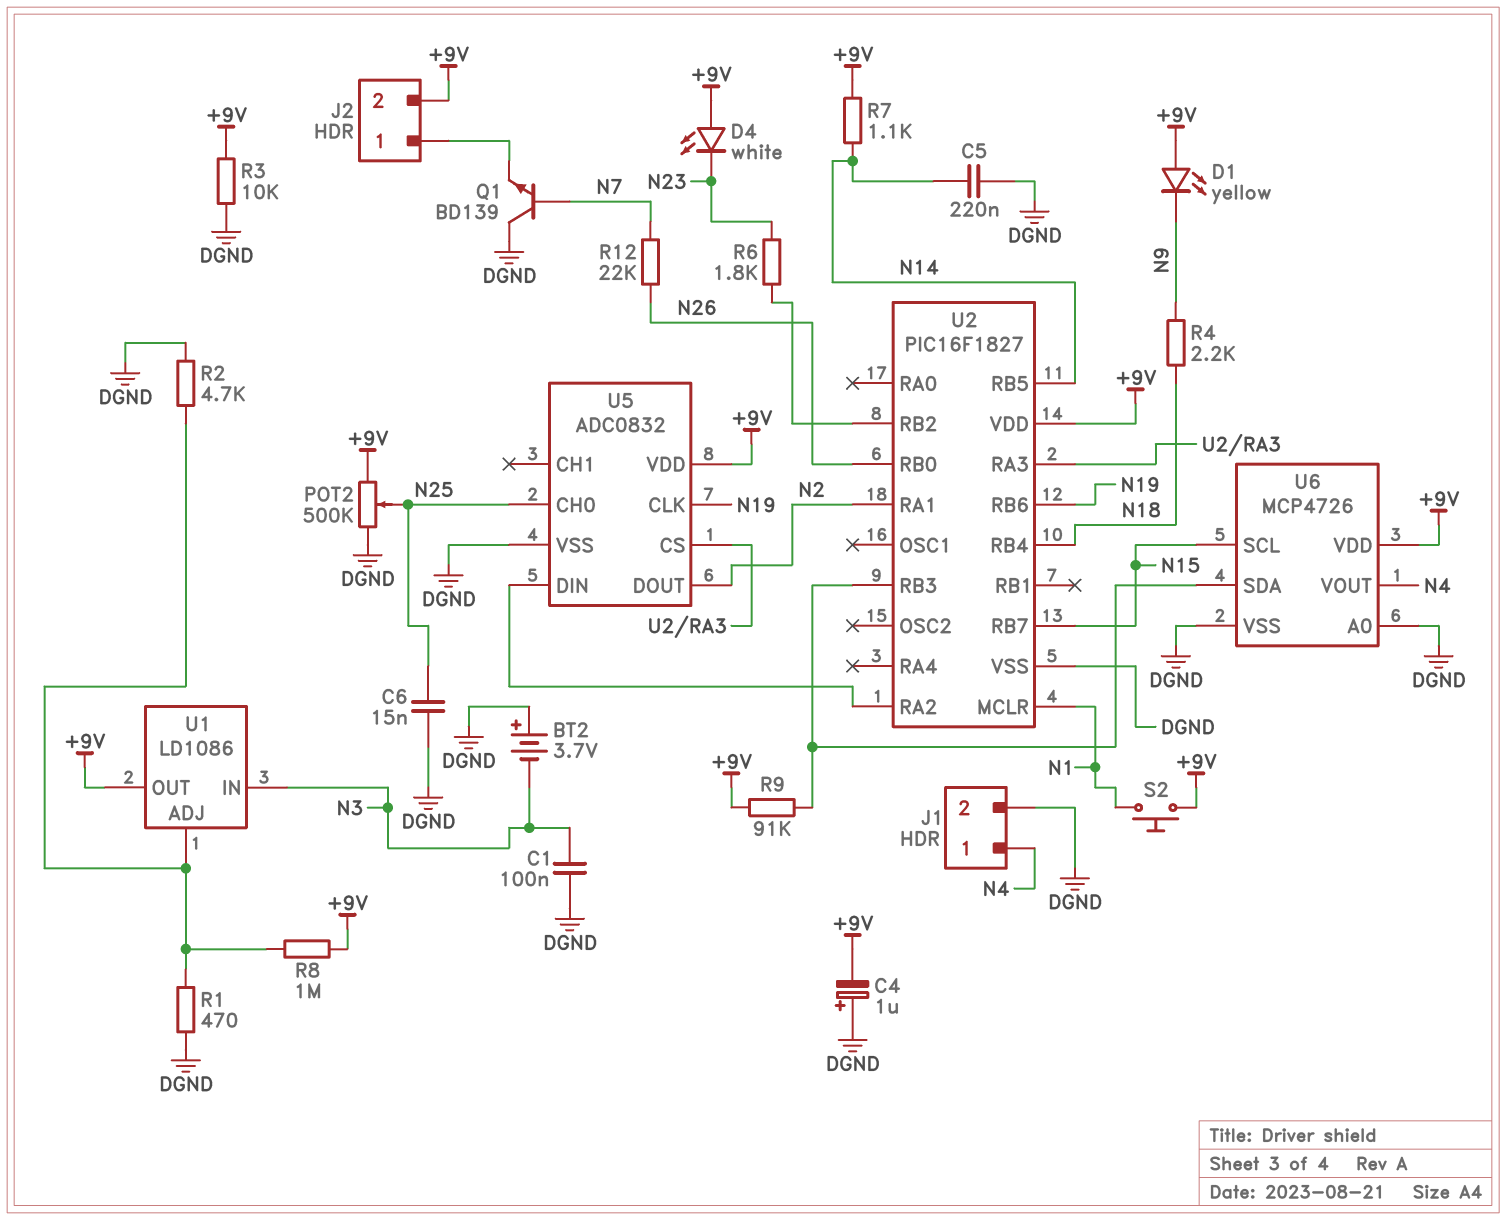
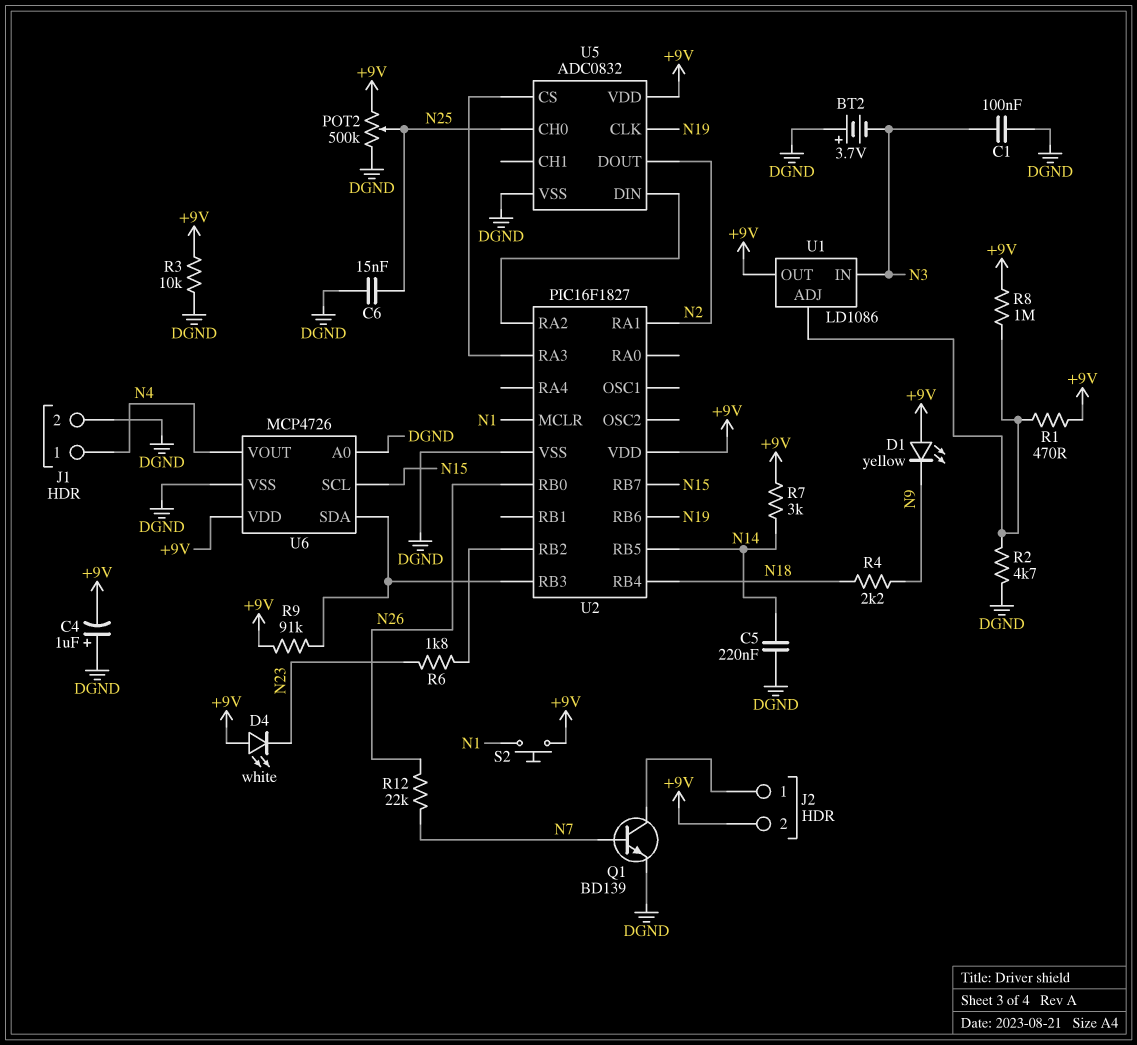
Q1: NPN BD139 (B N7, C DGND, E J2/1) -> NPN BD139 (B N7, C J2/1, E DGND)
R1: 470 (DGND, U1/ADJ) -> 470 (+9V, U1/ADJ)
R7: 1.1k (+9V, N14) -> 3k (+9V, N14)

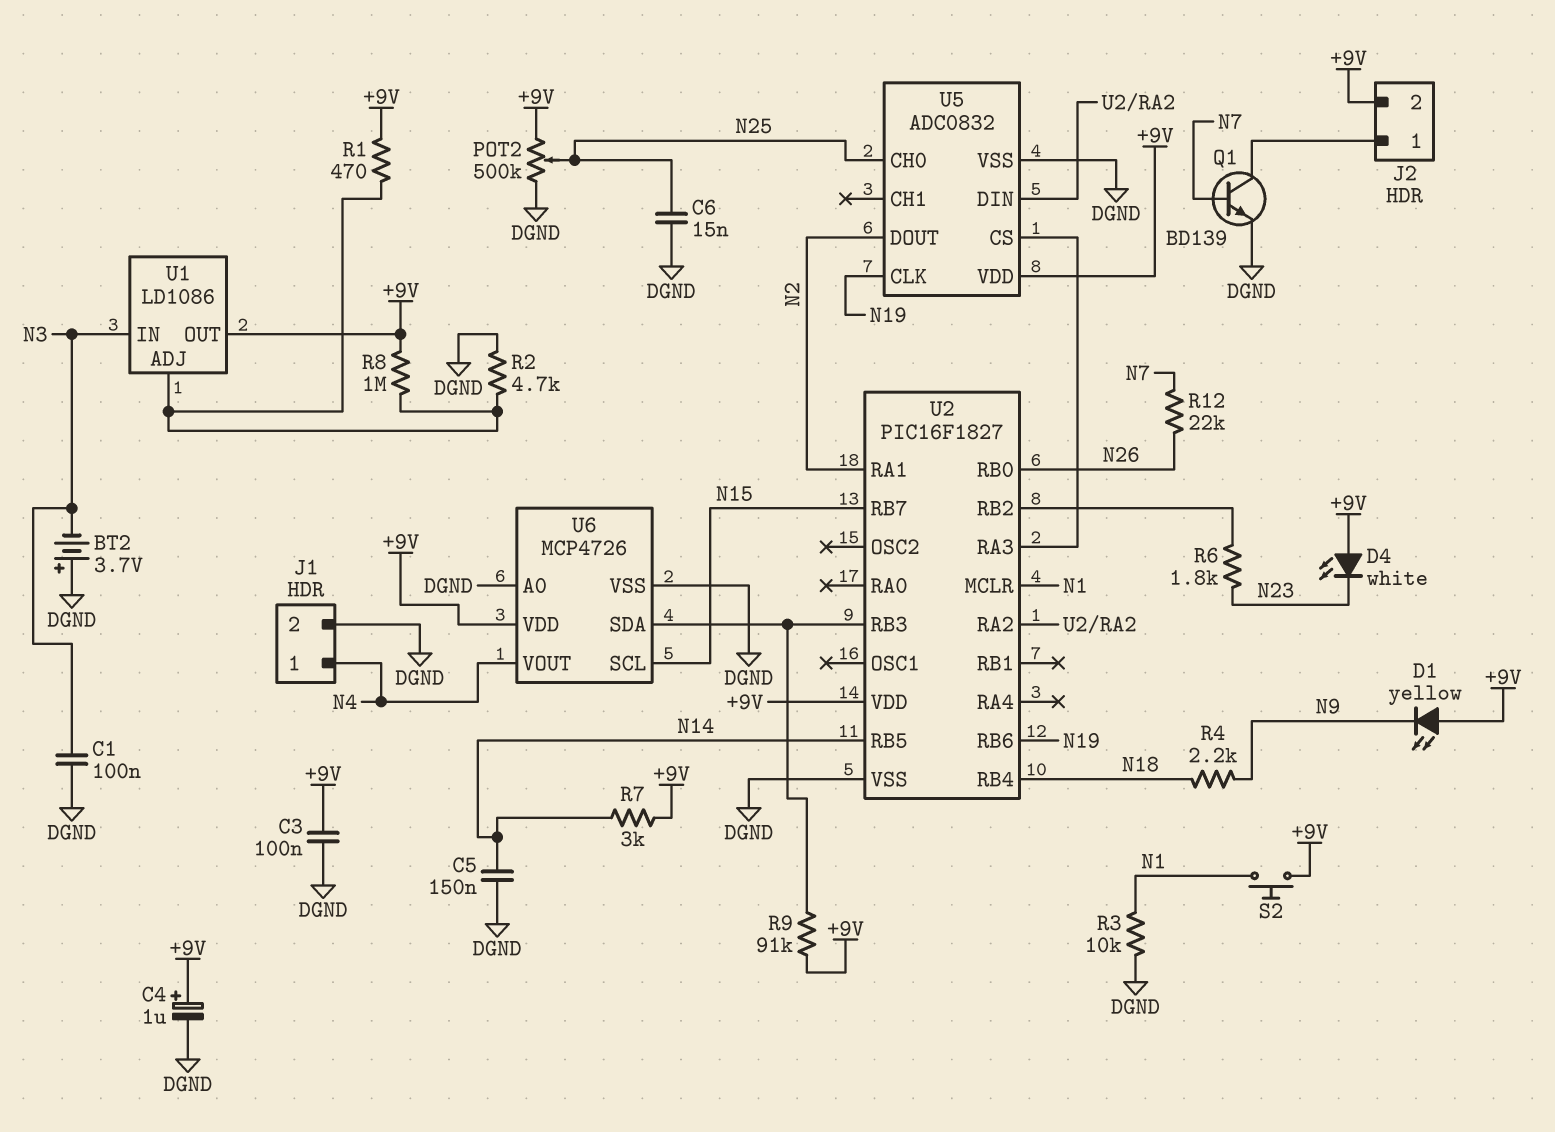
C3: none -> 100nF (+9V, DGND)
C4: 1uF (plus DGND, minus +9V) -> 1uF (plus +9V, minus DGND)
C5: 220nF (DGND, N14) -> 150nF (DGND, N14)
R3: 10k (+9V, DGND) -> 10k (DGND, N1)

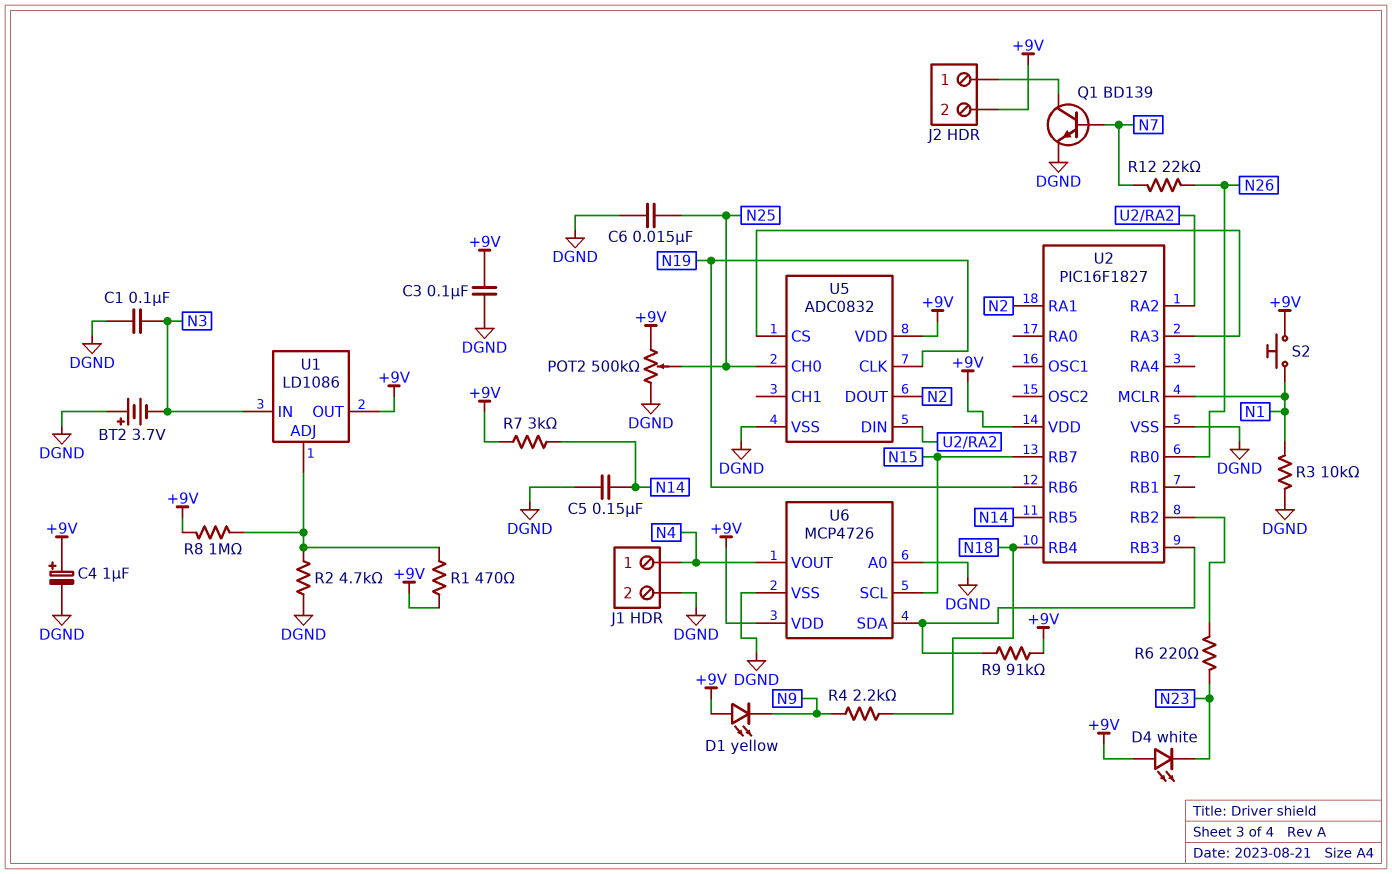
R6: 1.8k (N23, U2/RB2) -> 220 (N23, U2/RB2)

